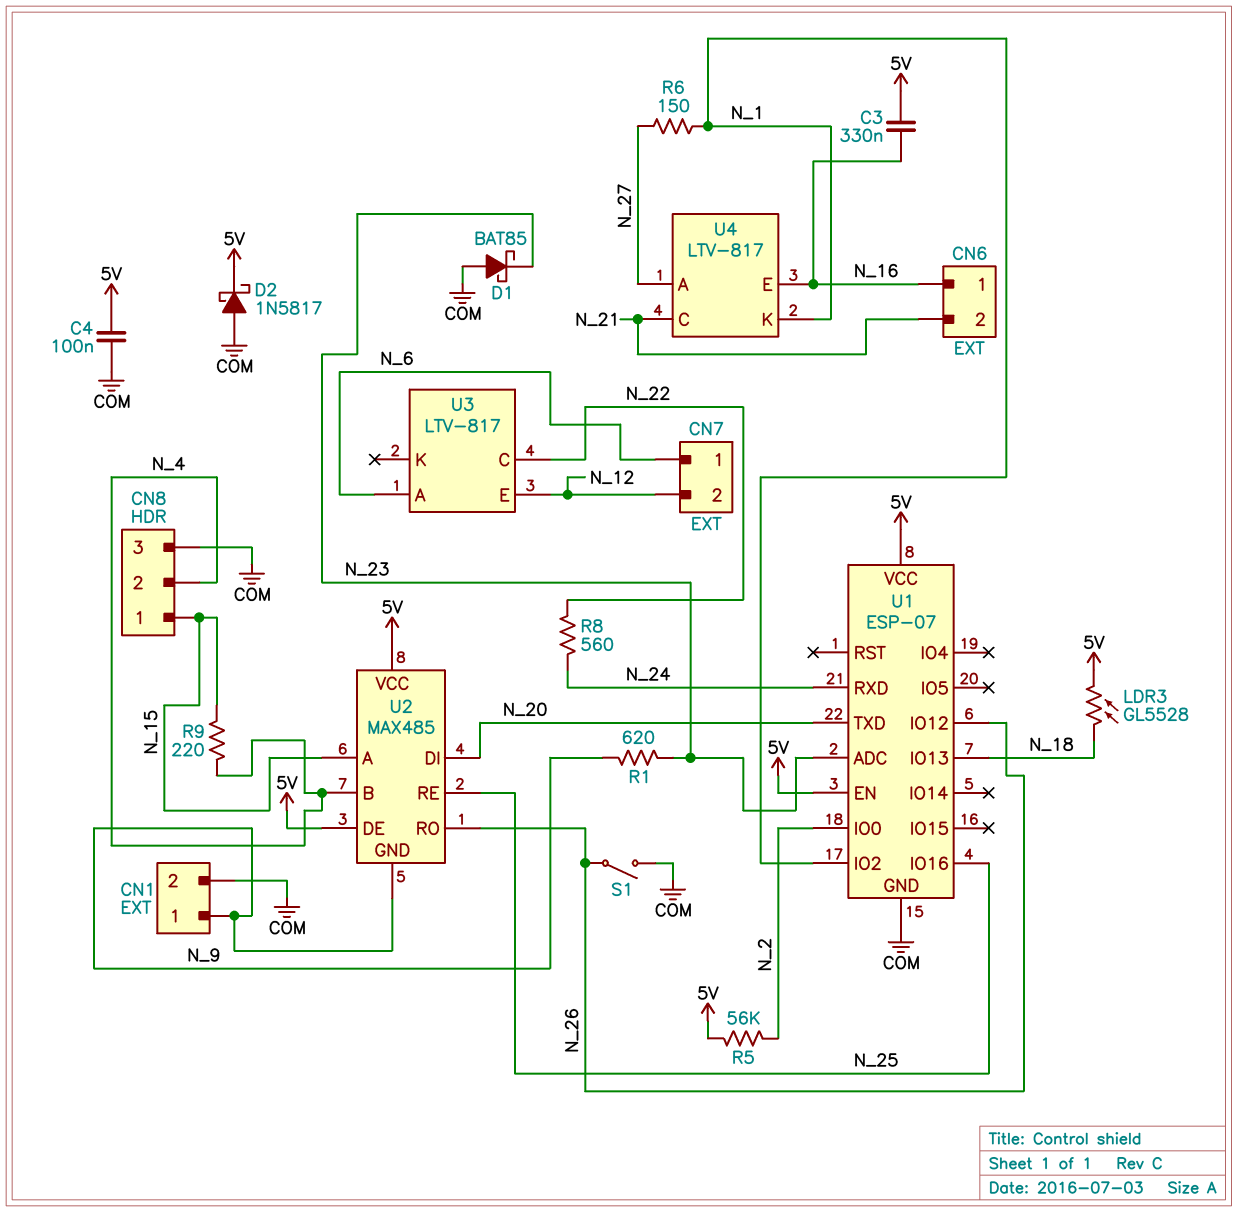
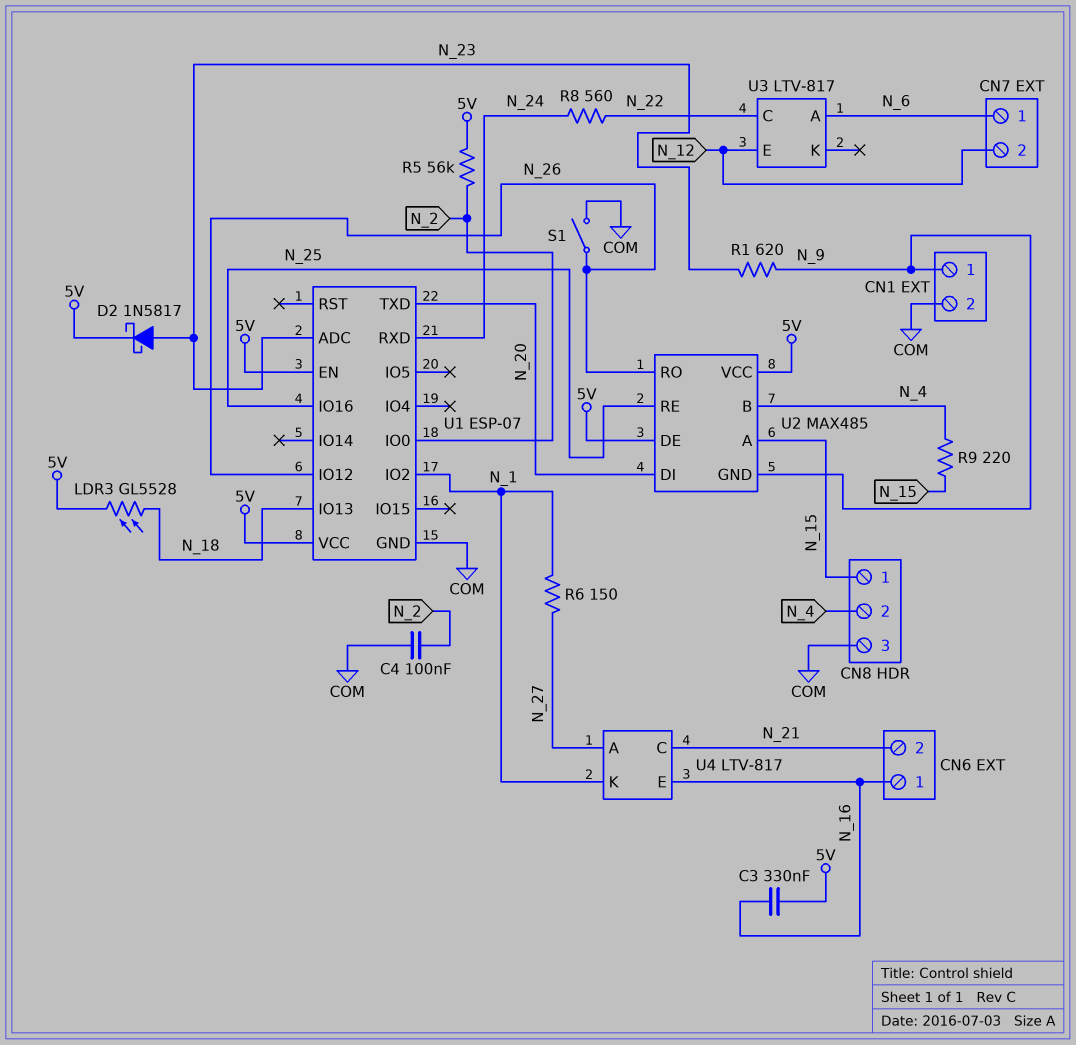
C4: 100nF (5V, COM) -> 100nF (COM, N_2)
D1: schottky BAT85 (A COM, K N_23) -> none
D2: schottky 1N5817 (A COM, K 5V) -> schottky 1N5817 (A N_23, K 5V)

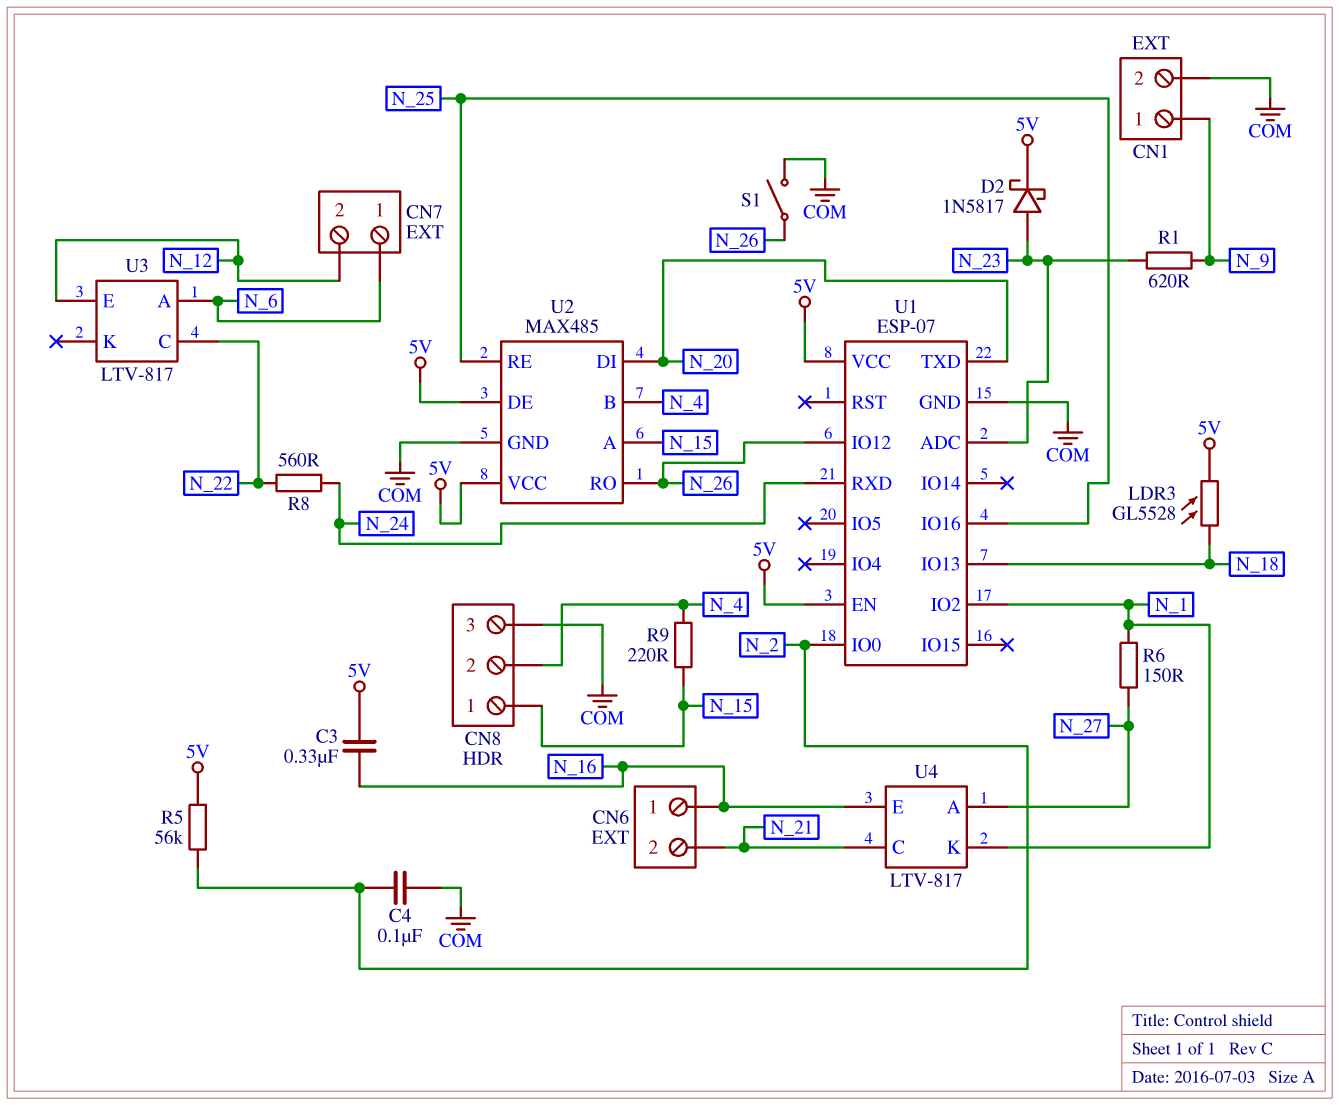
U2 pin GND: N_9 -> COM

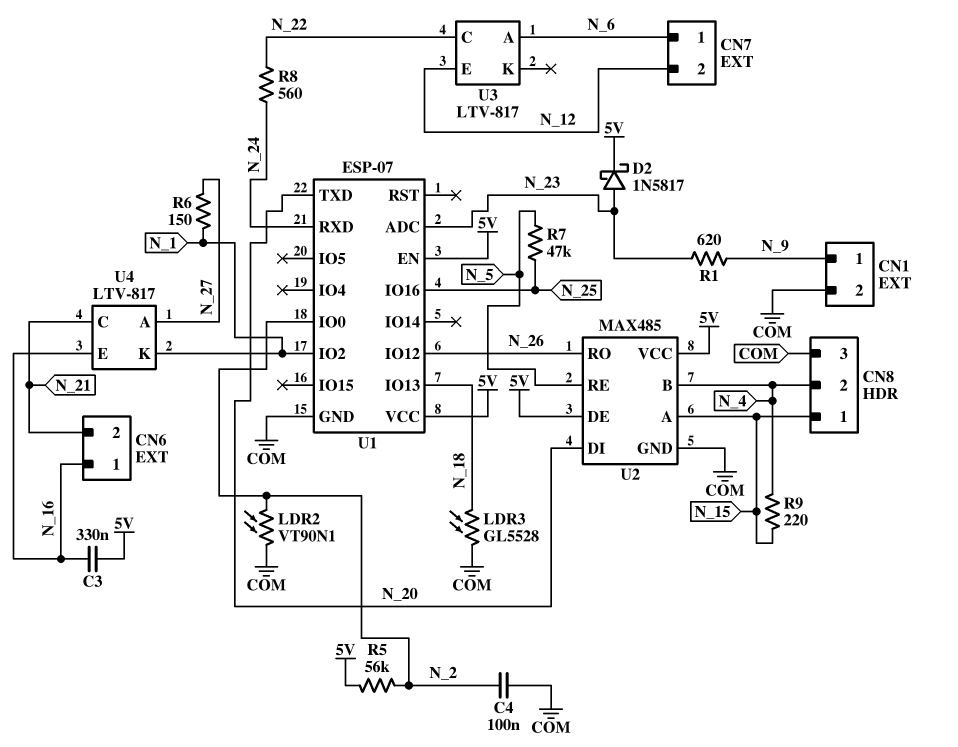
LDR2: none -> VT90N1 (COM, N_2)
LDR3: GL5528 (5V, N_18) -> GL5528 (COM, N_18)
R7: none -> 47k (N_5, N_25)
S1: switch (COM, N_26) -> none
U2 pin RE: N_25 -> N_5

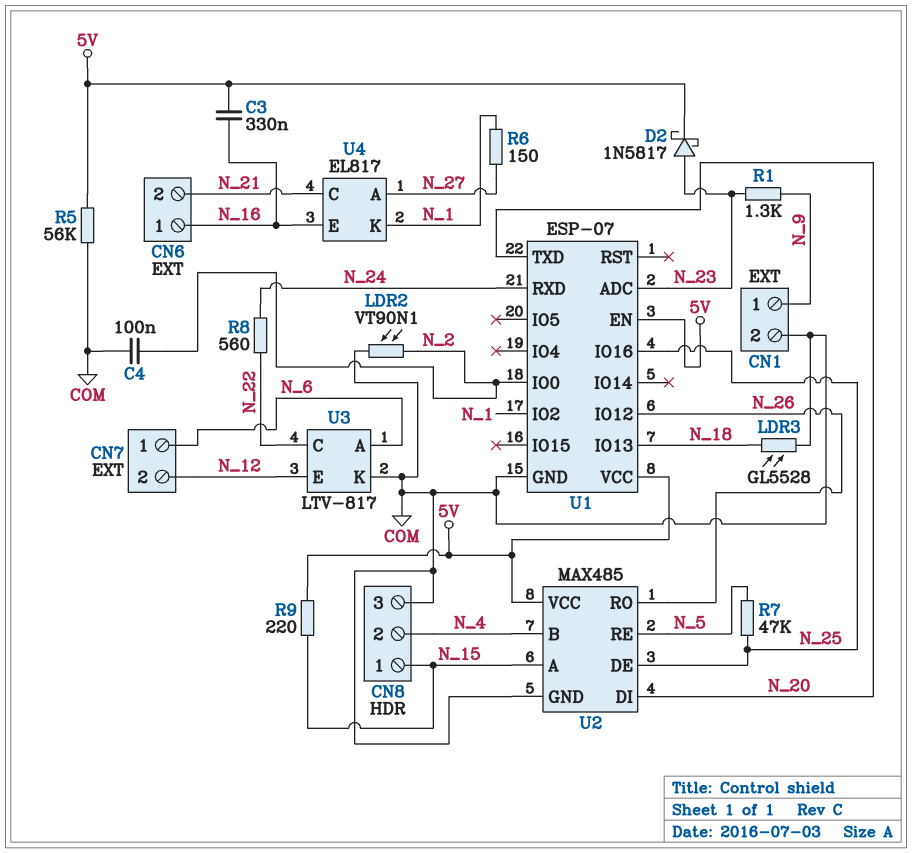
R1: 620 (N_9, N_23) -> 1.3k (N_9, N_23)
R5: 56k (5V, N_2) -> 56k (5V, COM)
R9: 220 (N_4, N_15) -> 220 (5V, N_15)
U2 pin DE: 5V -> N_25
U3 pin K: none -> COM
U4: LTV-817 -> EL817

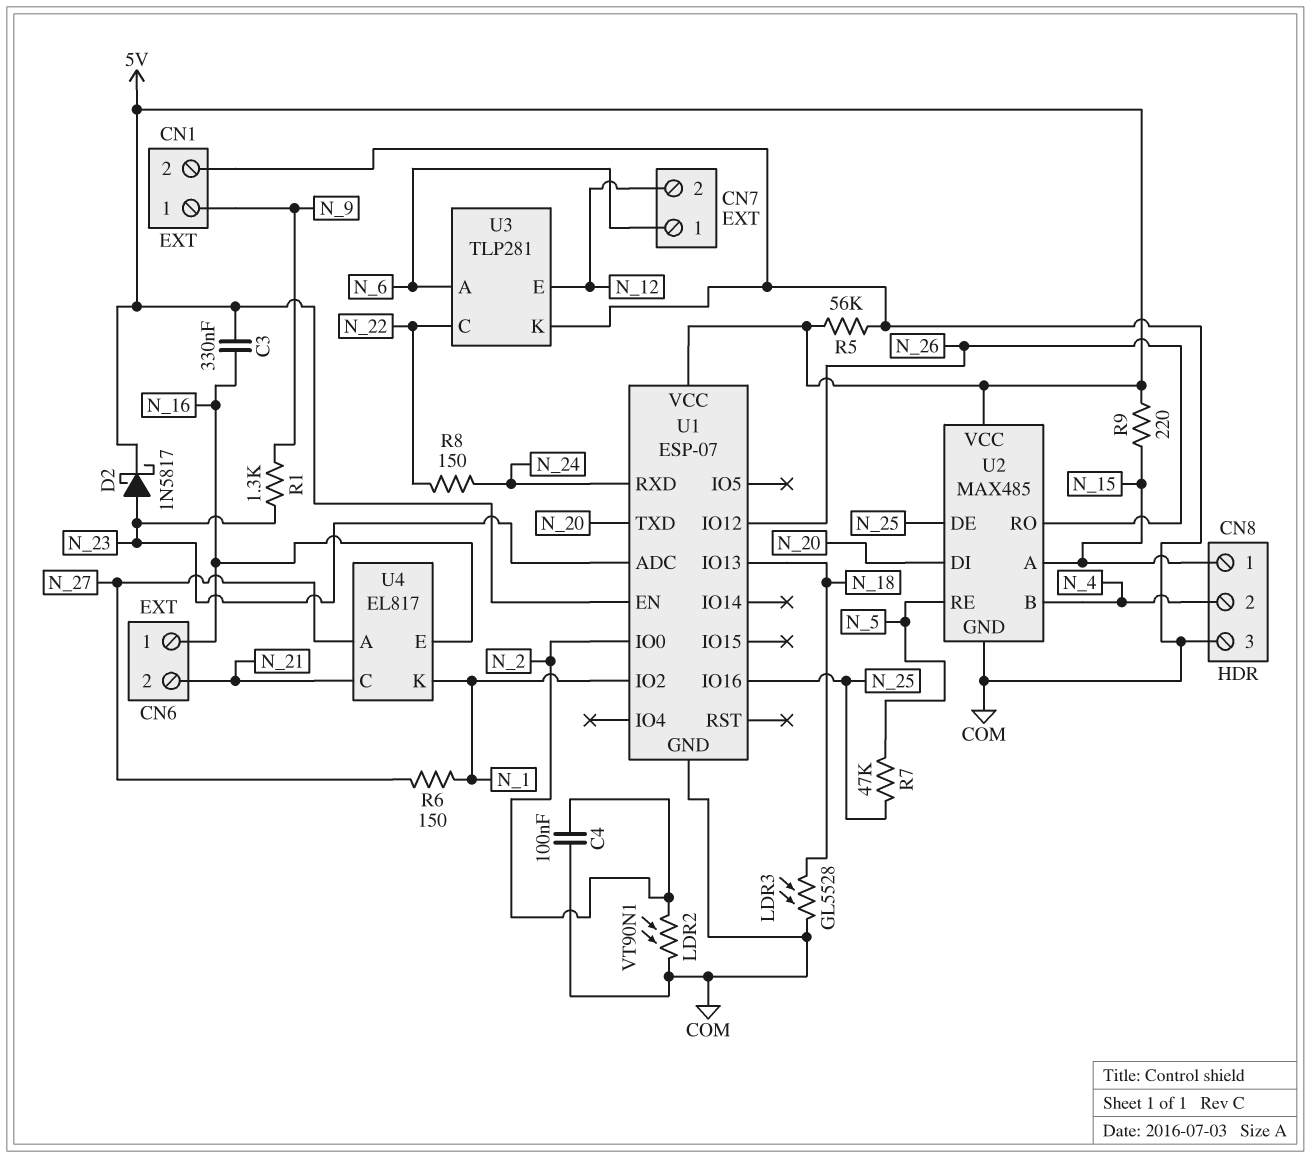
R8: 560 (N_22, N_24) -> 150 (N_22, N_24)
U3: LTV-817 -> TLP281

